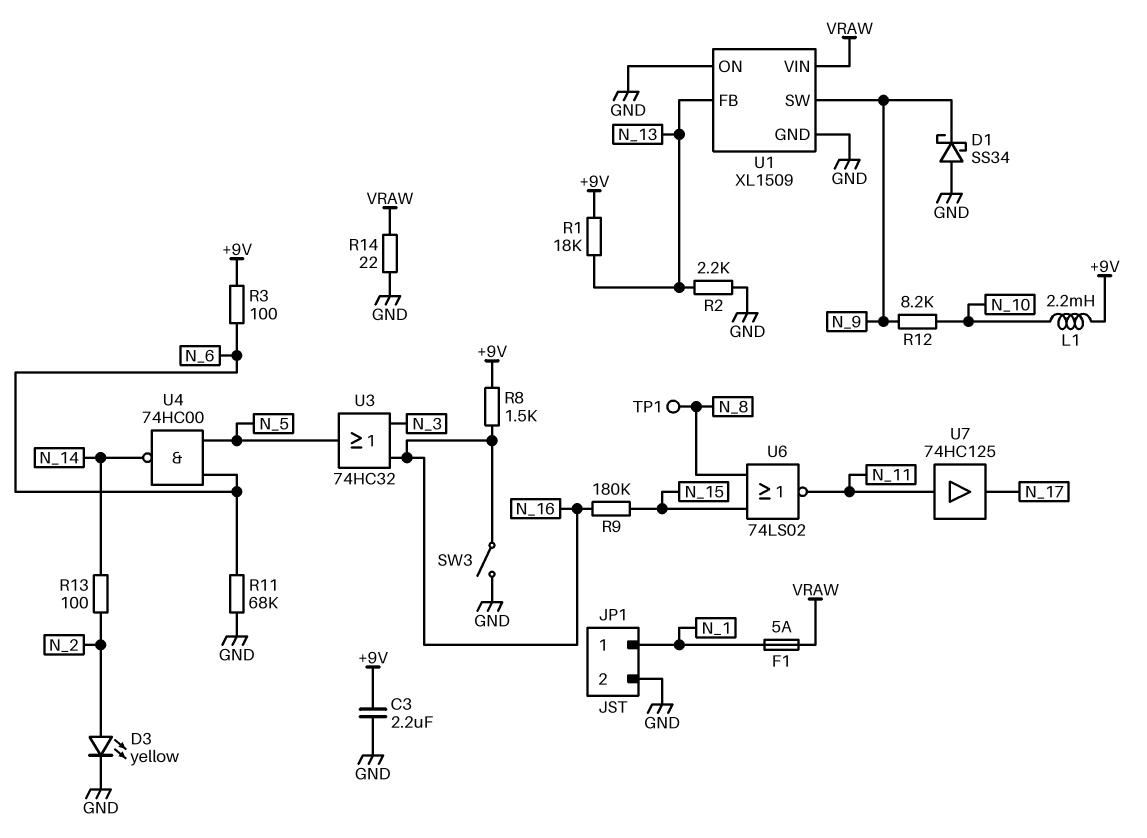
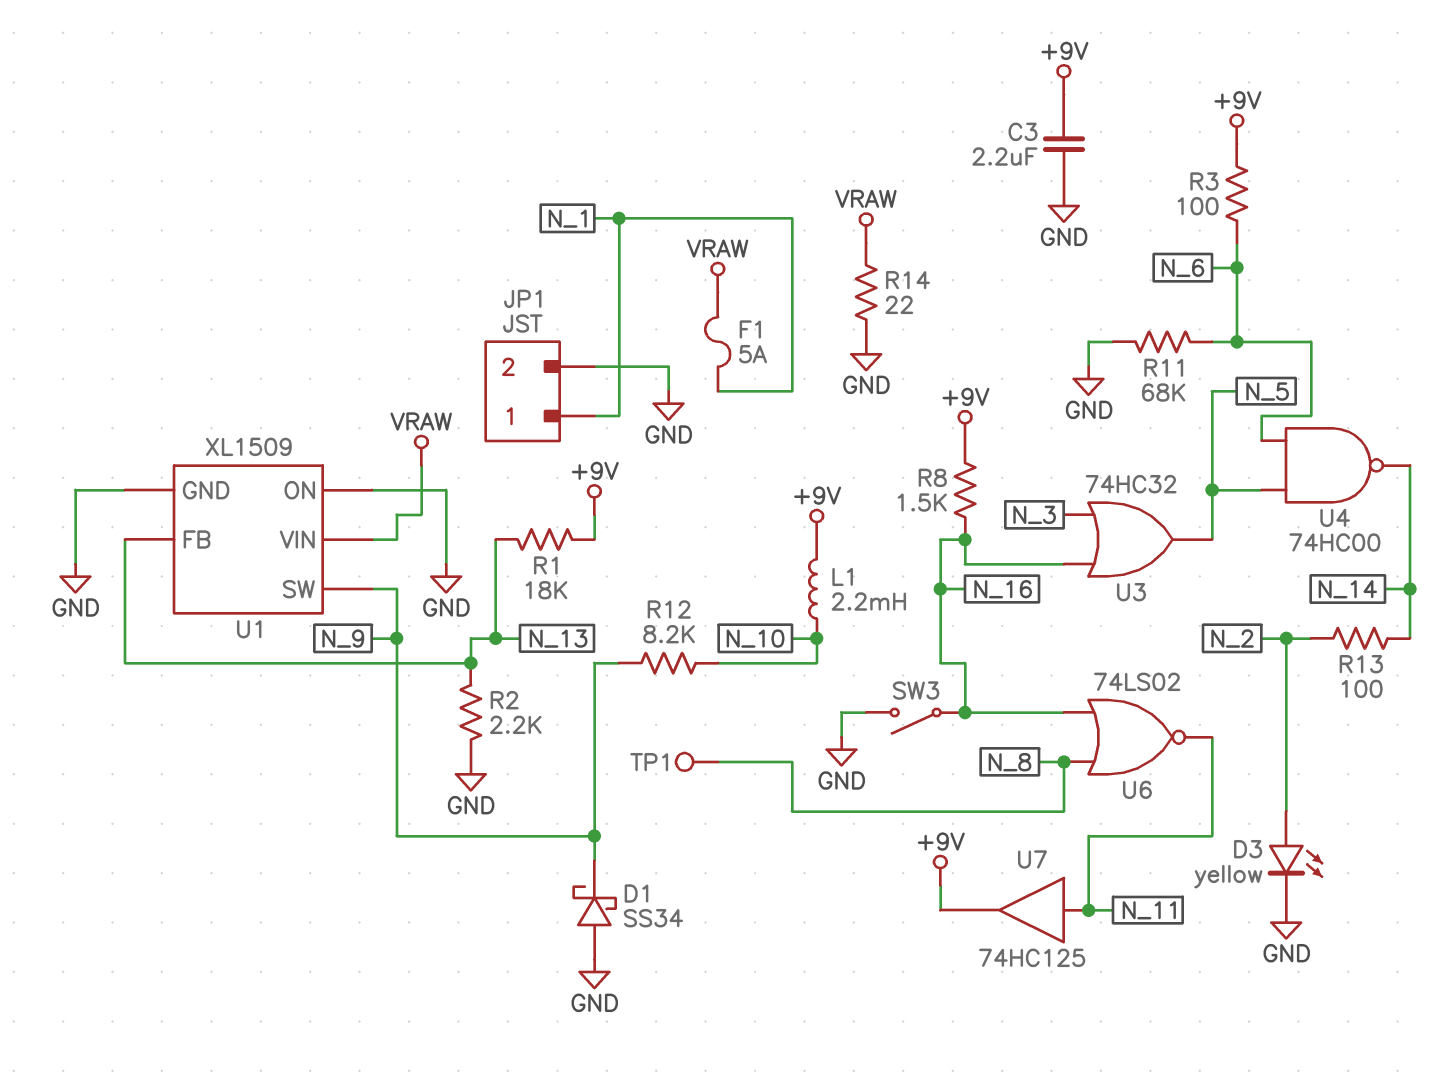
R9: 180k (N_15, N_16) -> none
U6: NOR 74LS02 (in N_8, in N_15, out N_11) -> NOR 74LS02 (in N_8, in N_16, out N_11)
U7: buffer 74HC125 (in N_11, out N_17) -> buffer 74HC125 (in N_11, out +9V)

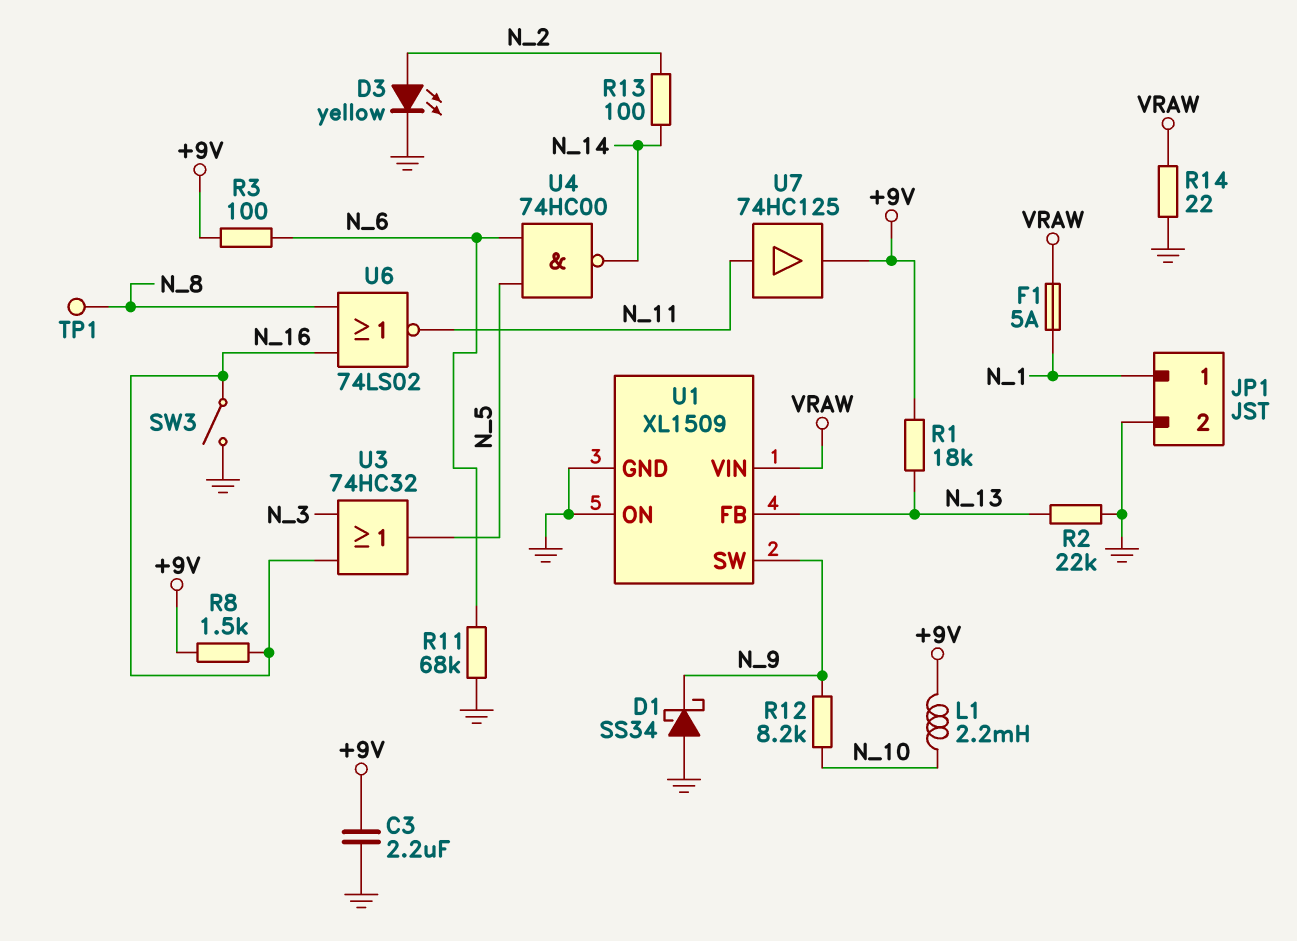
R2: 2.2k (GND, N_13) -> 22k (GND, N_13)

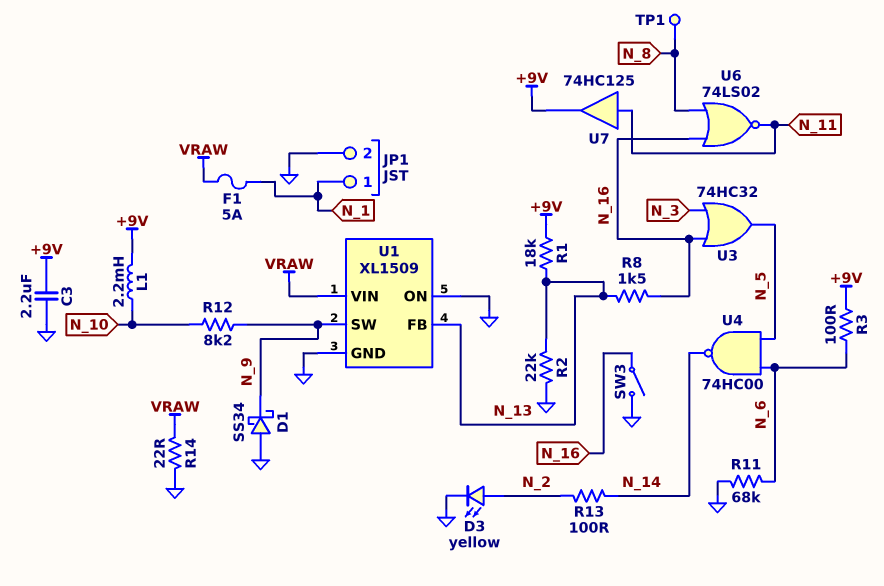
R8: 1.5k (+9V, N_16) -> 1.5k (N_13, N_16)

